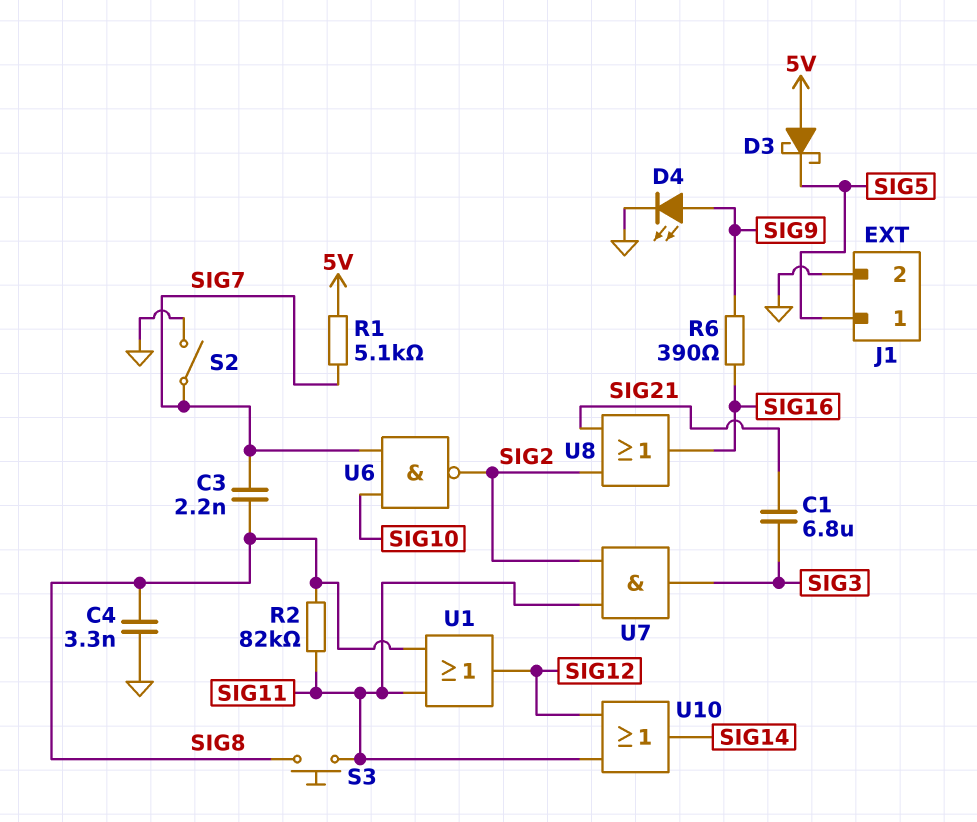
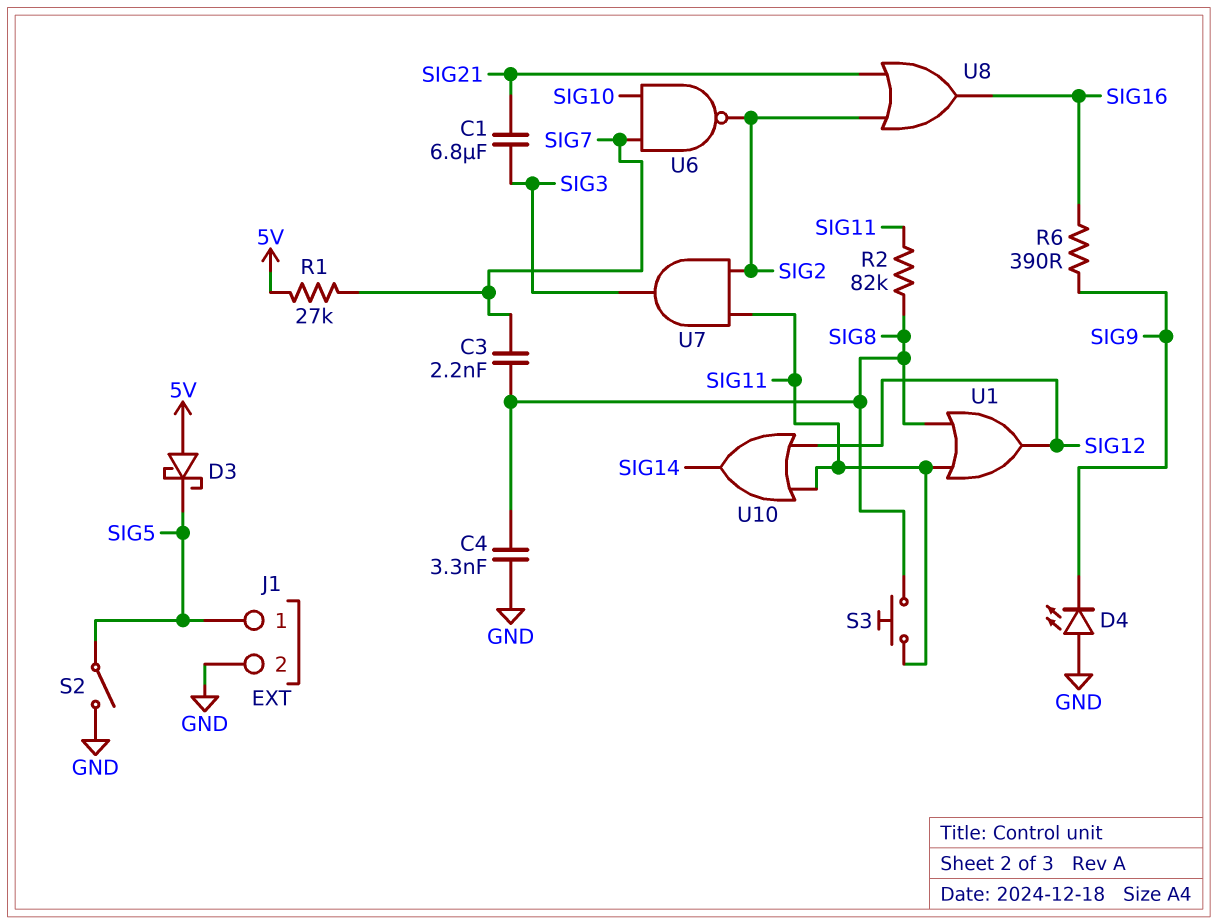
D4: LED (A SIG9, K GND) -> LED (A GND, K SIG9)
R1: 5.1k (5V, SIG7) -> 27k (5V, SIG7)
S2: switch (GND, SIG7) -> switch (GND, SIG5)

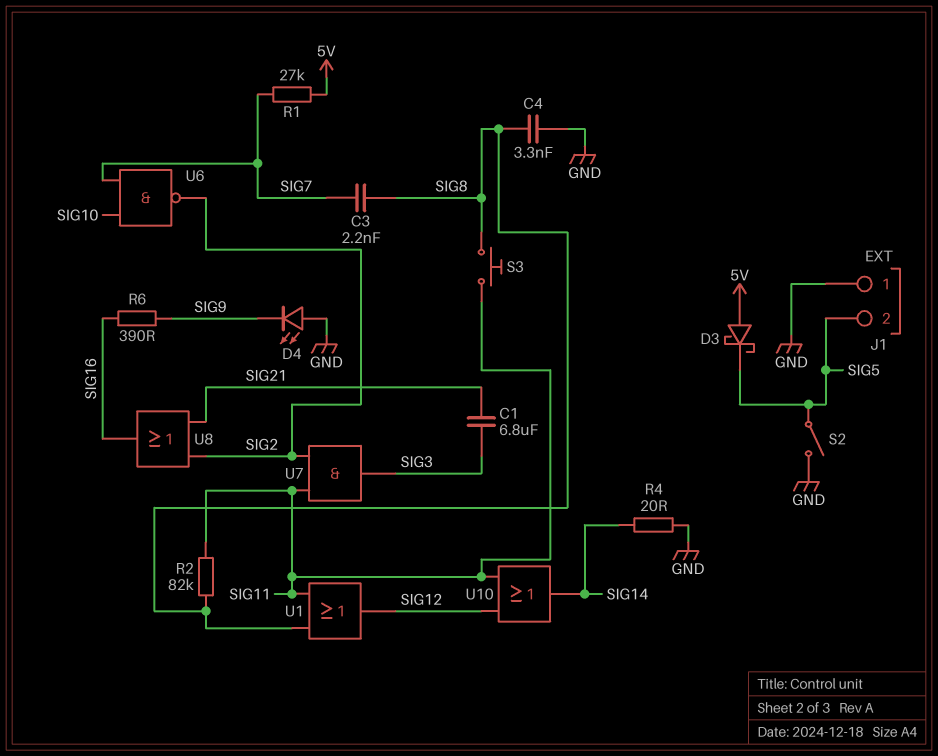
J1 pin 1: SIG5 -> GND
J1 pin 2: GND -> SIG5
R4: none -> 20 (GND, SIG14)

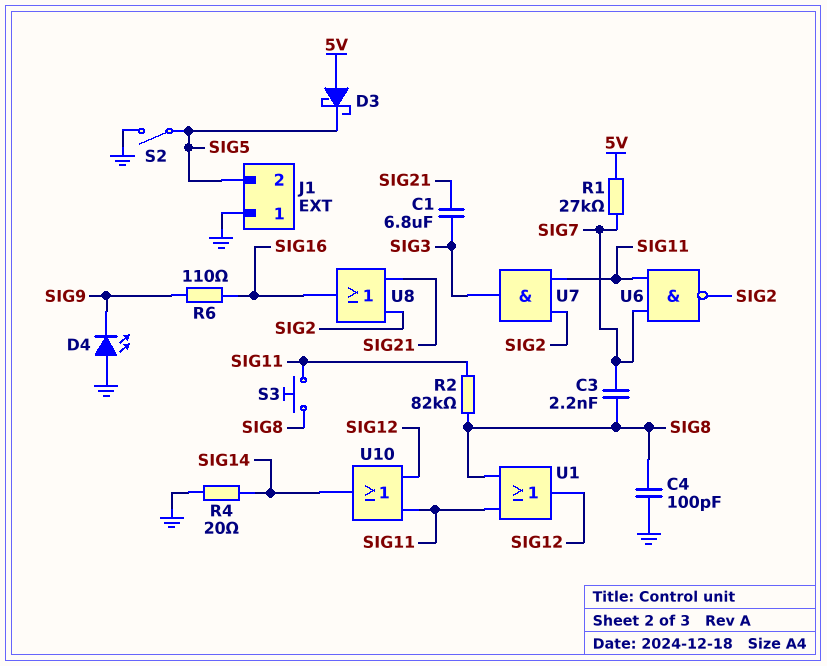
C4: 3.3nF (GND, SIG8) -> 100pF (GND, SIG8)
R6: 390 (SIG9, SIG16) -> 110 (SIG9, SIG16)
U6: NAND (in SIG7, in SIG10, out SIG2) -> NAND (in SIG7, in SIG11, out SIG2)

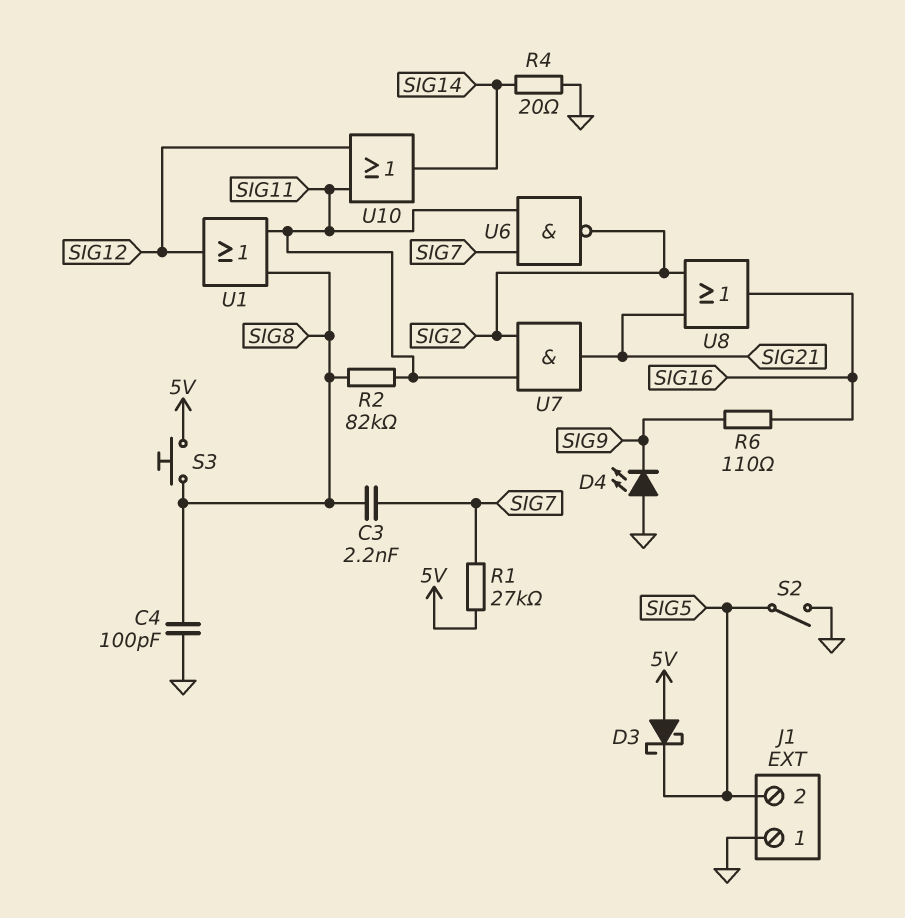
C1: 6.8uF (SIG3, SIG21) -> none
S3: button (SIG8, SIG11) -> button (5V, SIG8)
U7: AND (in SIG2, in SIG11, out SIG3) -> AND (in SIG2, in SIG11, out SIG21)

